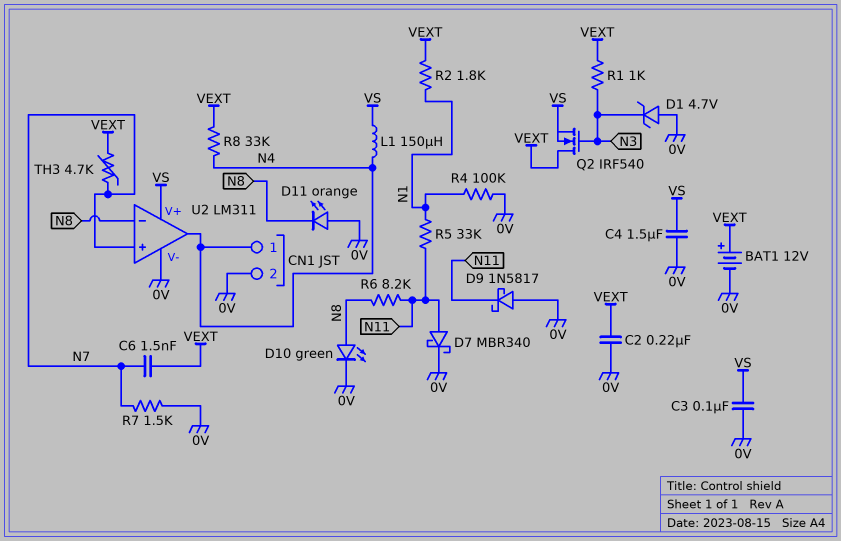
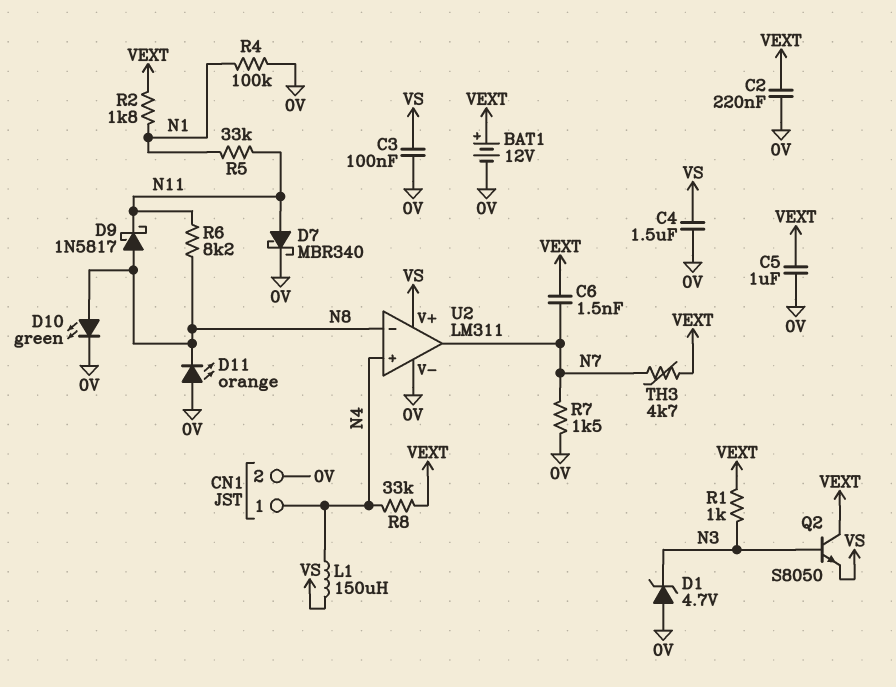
C5: none -> 1uF (0V, VEXT)
D9: schottky 1N5817 (A 0V, K N11) -> schottky 1N5817 (A N8, K N11)
Q2: NMOS IRF540 (G N3, D VEXT, S VS) -> NPN S8050 (B N3, C VEXT, E VS)
U2 pin in+: N7 -> N4
U2 pin out: N4 -> N7

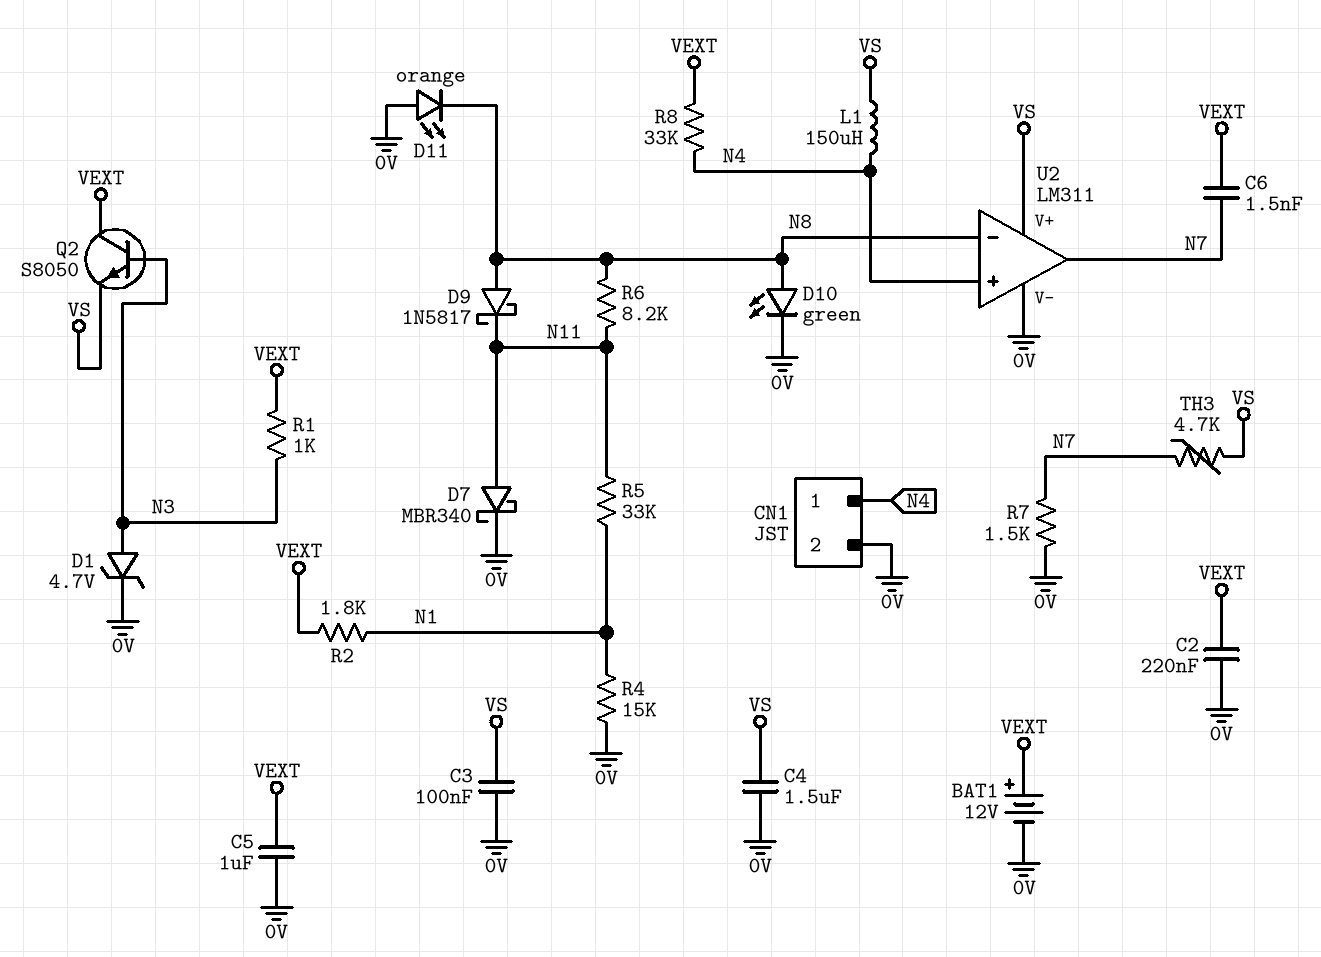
D1: zener 4.7V (A 0V, K N3) -> zener 4.7V (A N3, K 0V)
R4: 100k (0V, N1) -> 15k (0V, N1)
TH3: 4.7k (N7, VEXT) -> 4.7k (N7, VS)

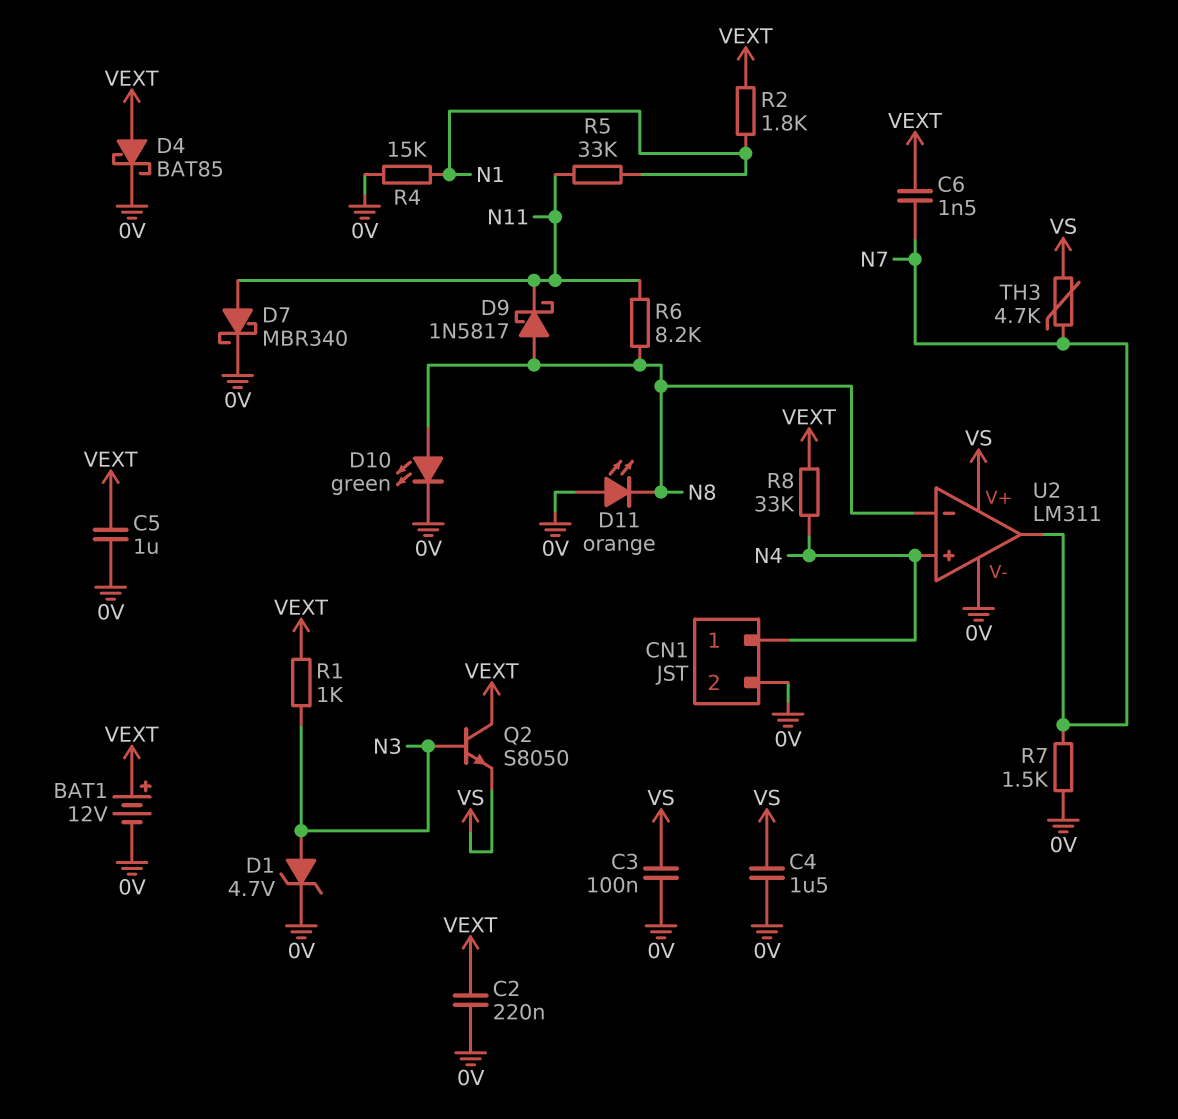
D4: none -> schottky BAT85 (A VEXT, K 0V)
L1: 150uH (N4, VS) -> none

